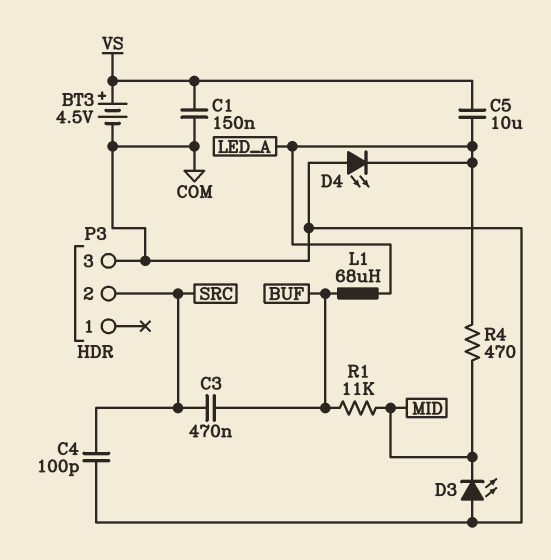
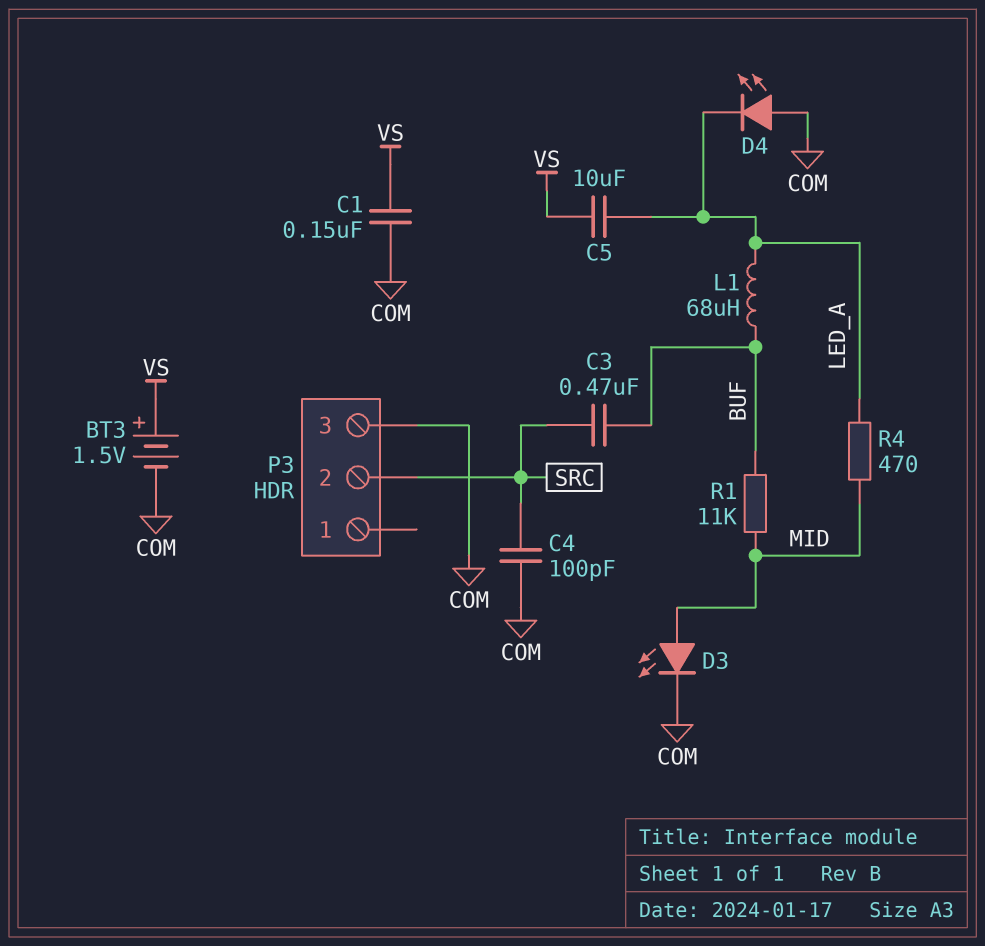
BT3: 4.5V (plus VS, minus COM) -> 1.5V (plus VS, minus COM)
D3: LED (A COM, K MID) -> LED (A MID, K COM)

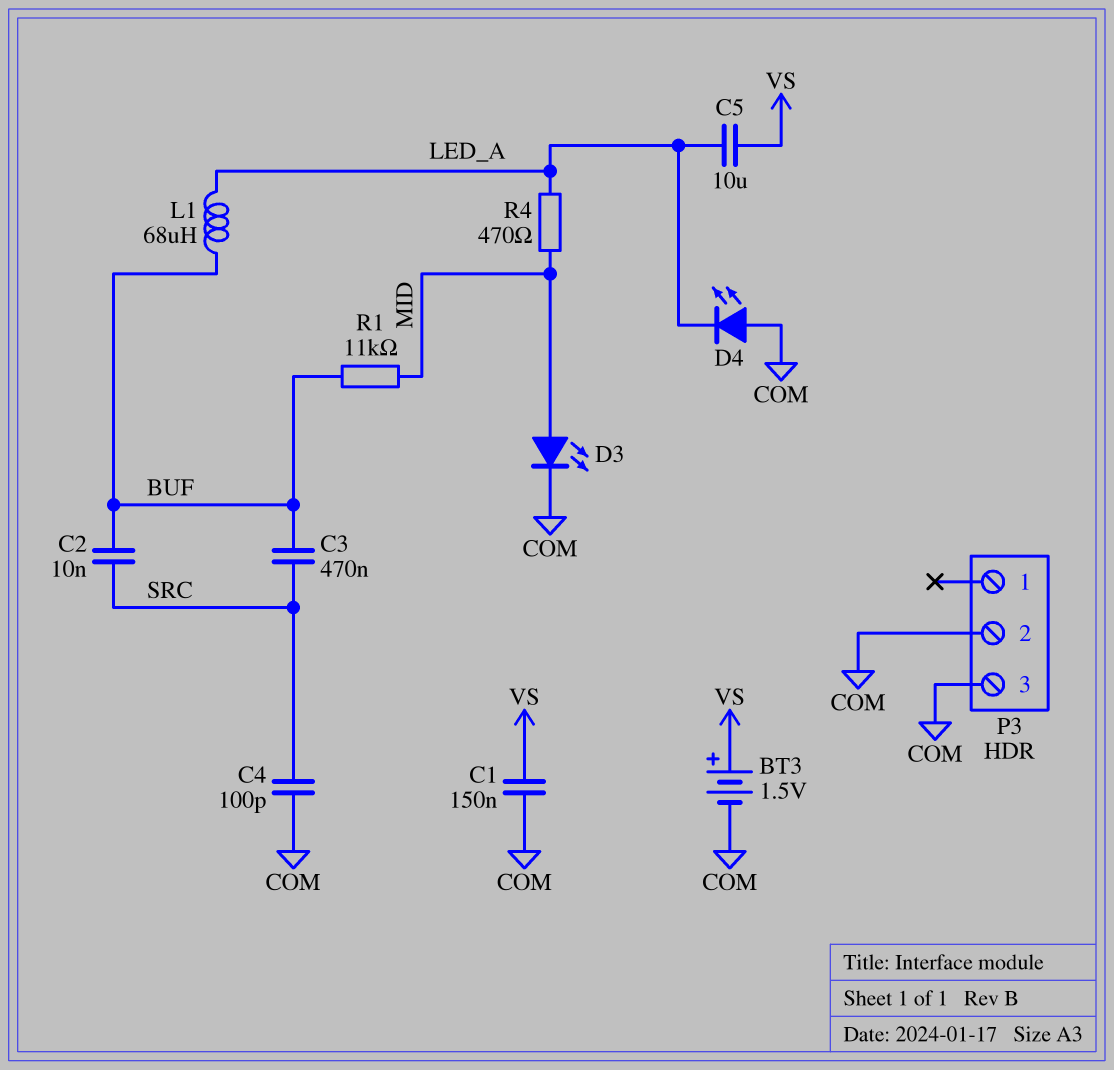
C2: none -> 10nF (BUF, SRC)
P3 pin 2: SRC -> COM

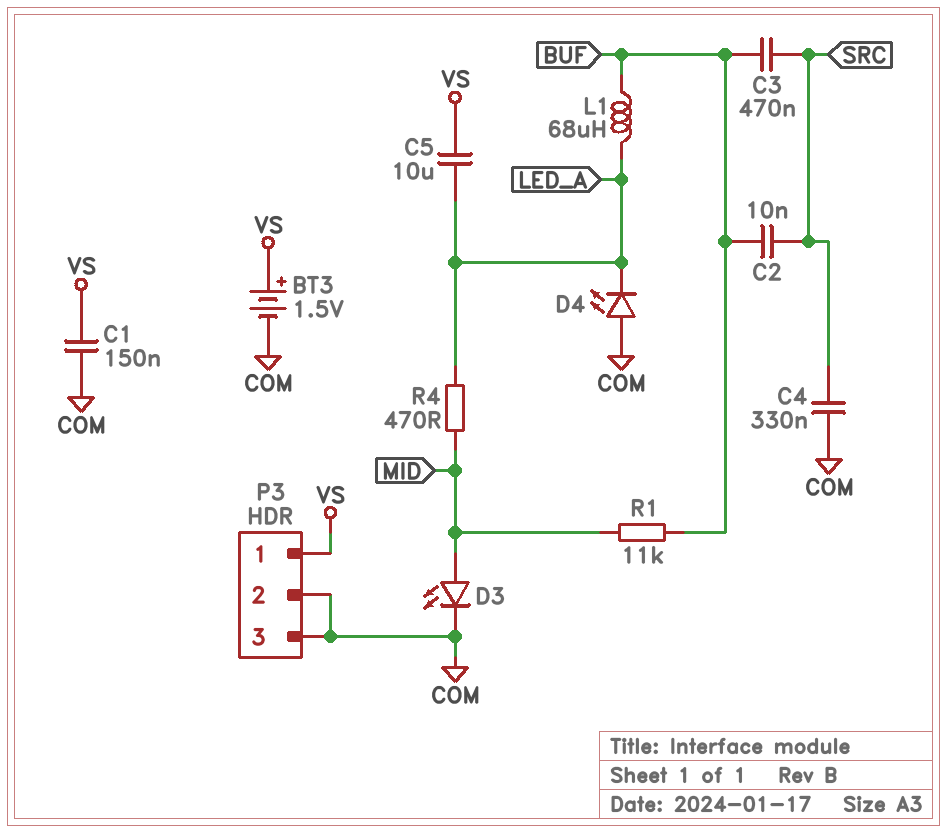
C4: 100pF (COM, SRC) -> 330nF (COM, SRC)
P3 pin 1: none -> VS

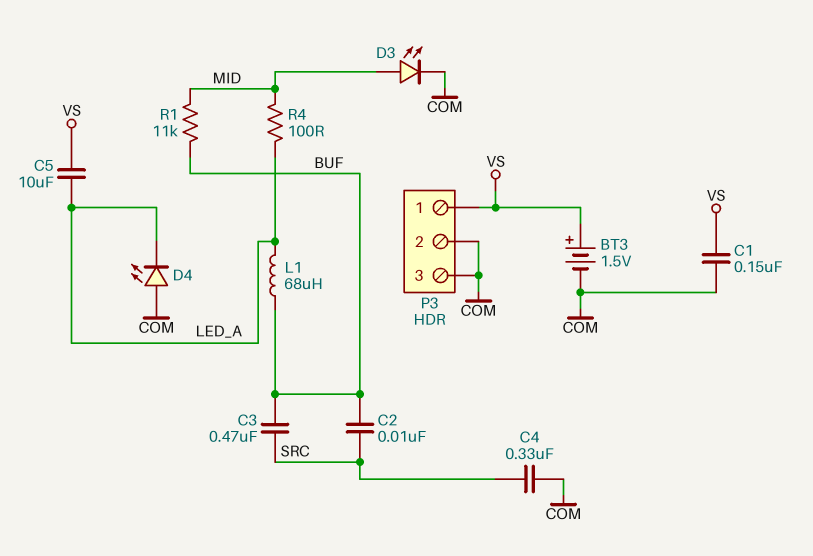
R4: 470 (LED_A, MID) -> 100 (LED_A, MID)

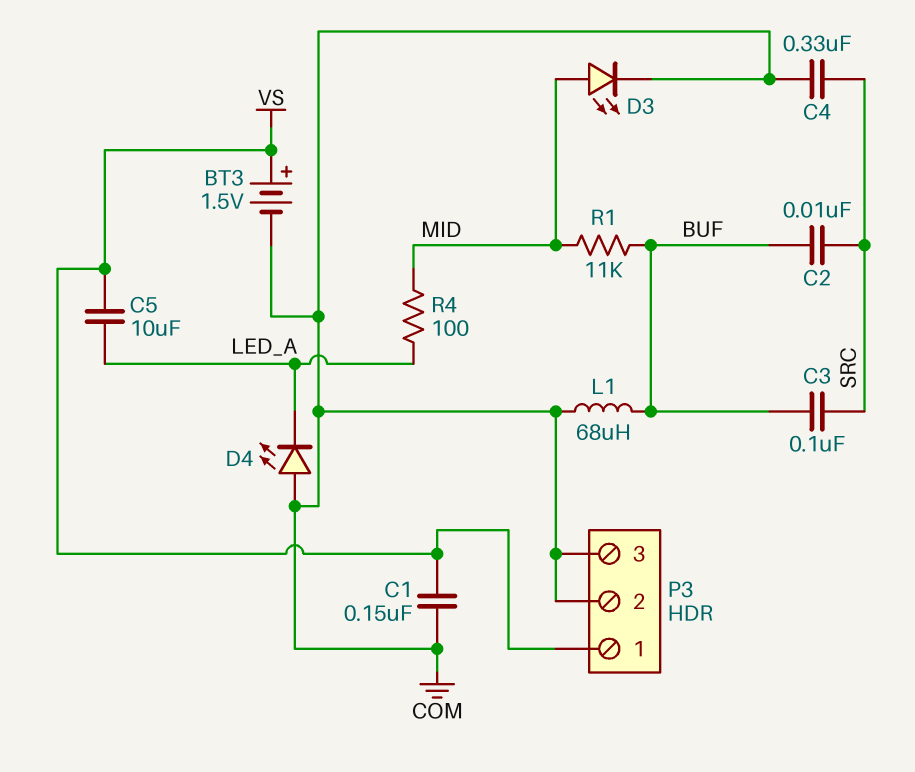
C3: 470nF (BUF, SRC) -> 100nF (BUF, SRC)
L1: 68uH (BUF, LED_A) -> 68uH (BUF, COM)

